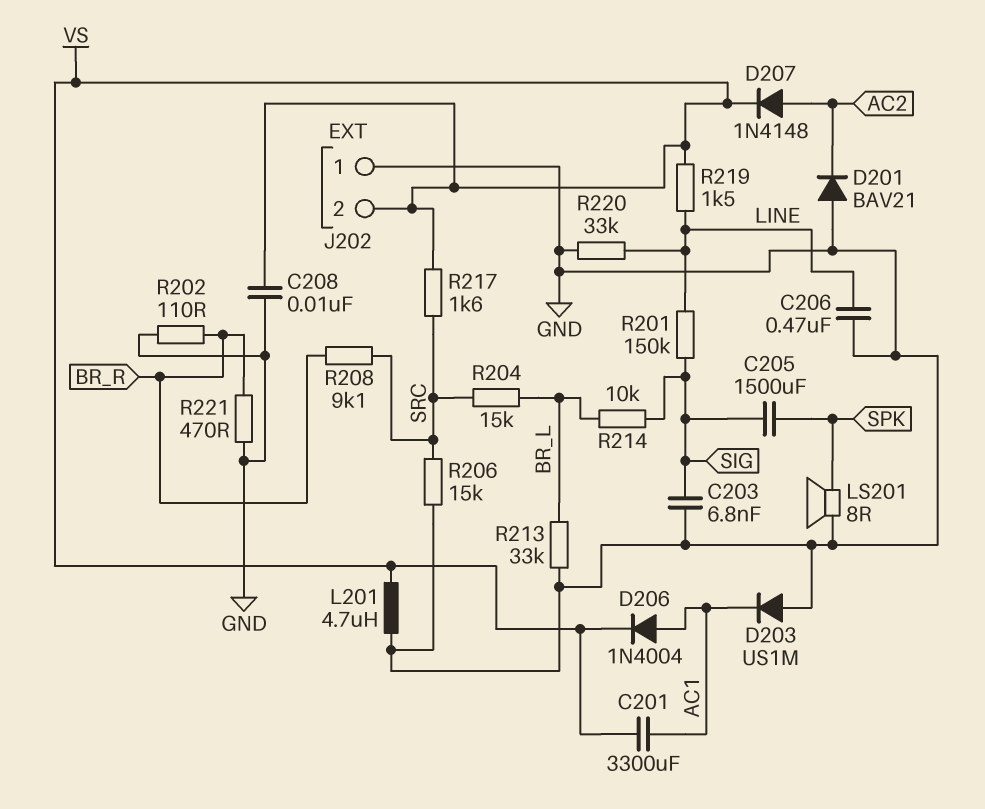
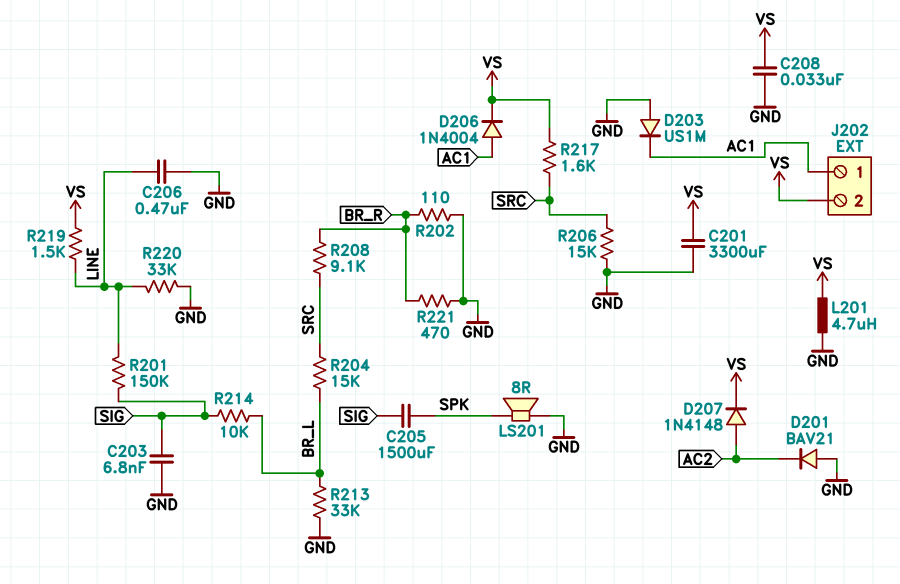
C201: 3300uF (AC1, VS) -> 3300uF (GND, VS)
C208: 10nF (GND, VS) -> 33nF (GND, VS)
J202 pin 1: GND -> AC1

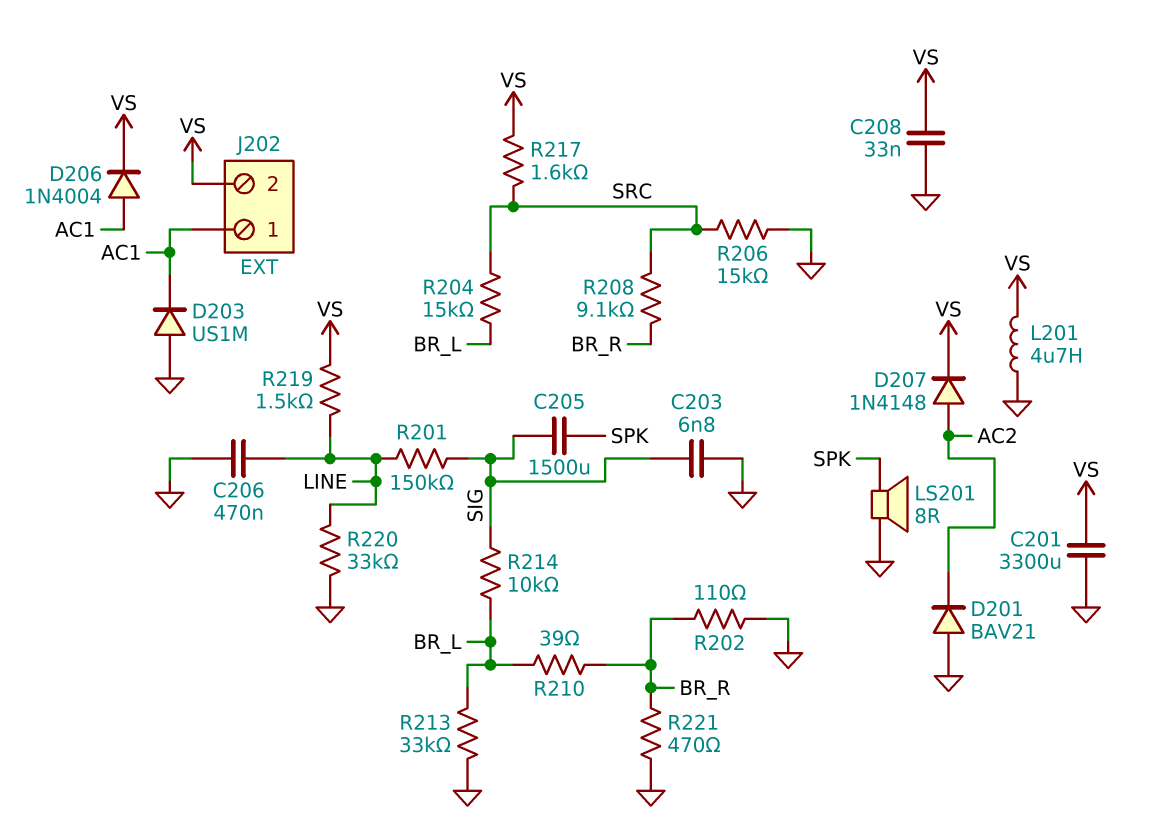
R210: none -> 39 (BR_L, BR_R)

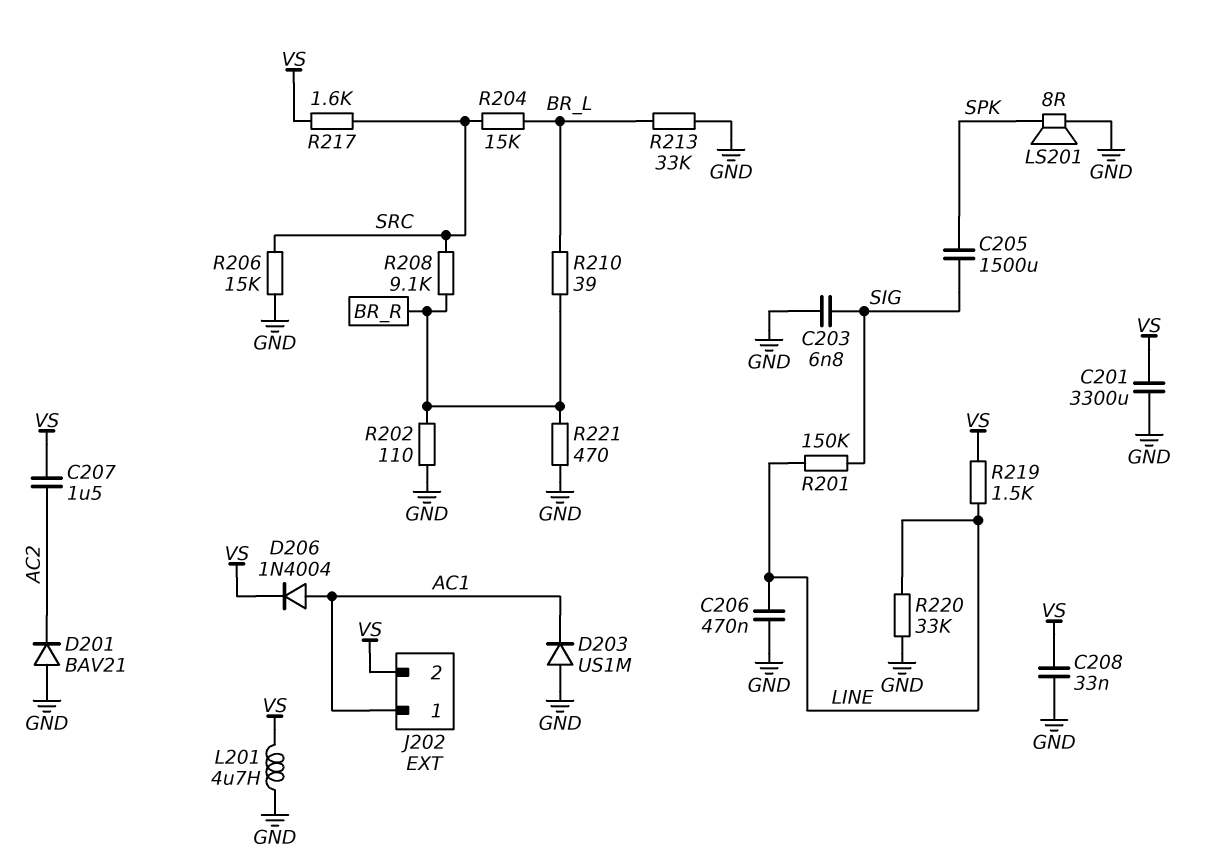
C207: none -> 1.5uF (AC2, VS)
D207: diode 1N4148 (A AC2, K VS) -> none
R214: 10k (BR_L, SIG) -> none

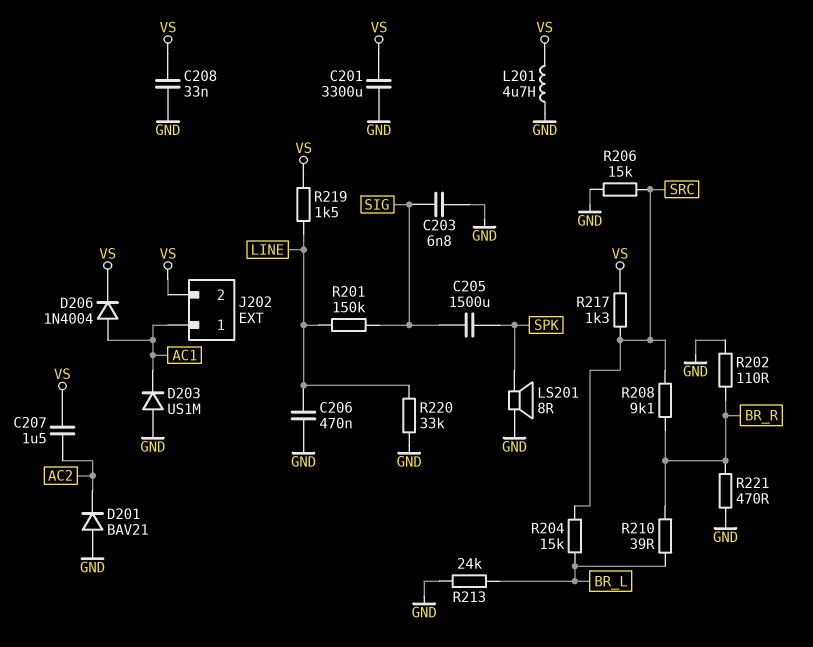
R213: 33k (BR_L, GND) -> 24k (BR_L, GND)
R217: 1.6k (SRC, VS) -> 1.3k (SRC, VS)

